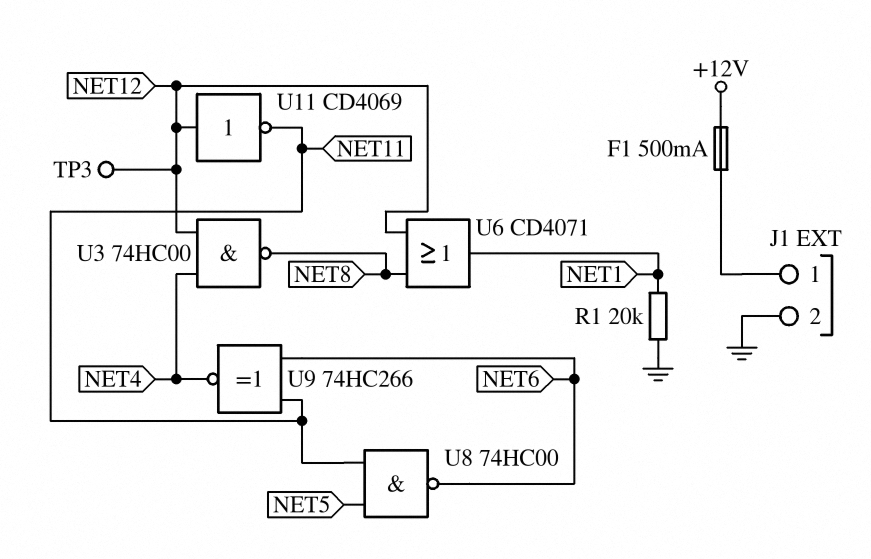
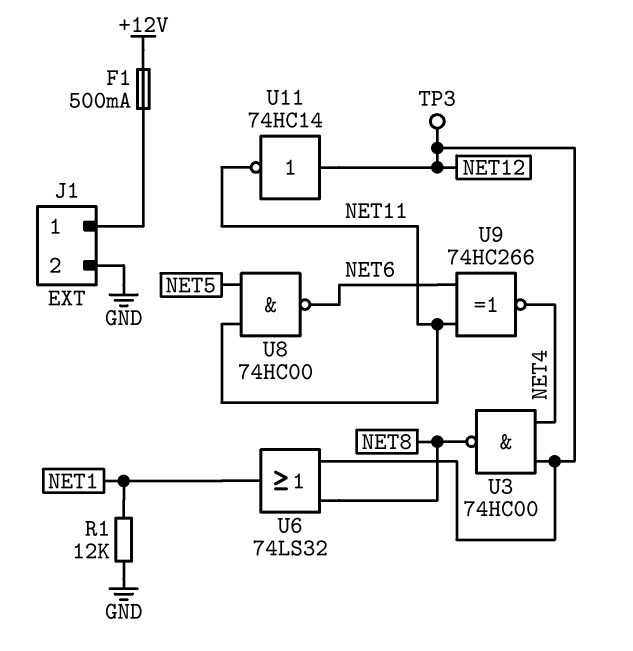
R1: 20k (GND, NET1) -> 12k (GND, NET1)
U6: OR CD4071 (in NET8, in NET12, out NET1) -> OR 74LS32 (in NET8, in NET12, out NET1)
U11: NOT CD4069 (in NET12, out NET11) -> NOT 74HC14 (in NET12, out NET11)

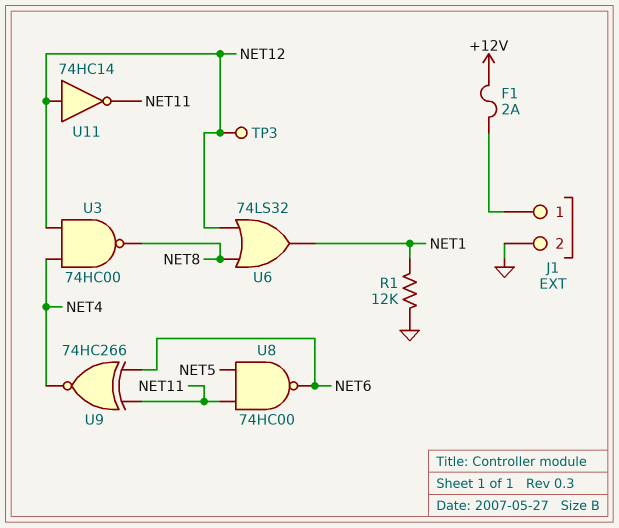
F1: 500mA (+12V, J1/1) -> 2A (+12V, J1/1)

